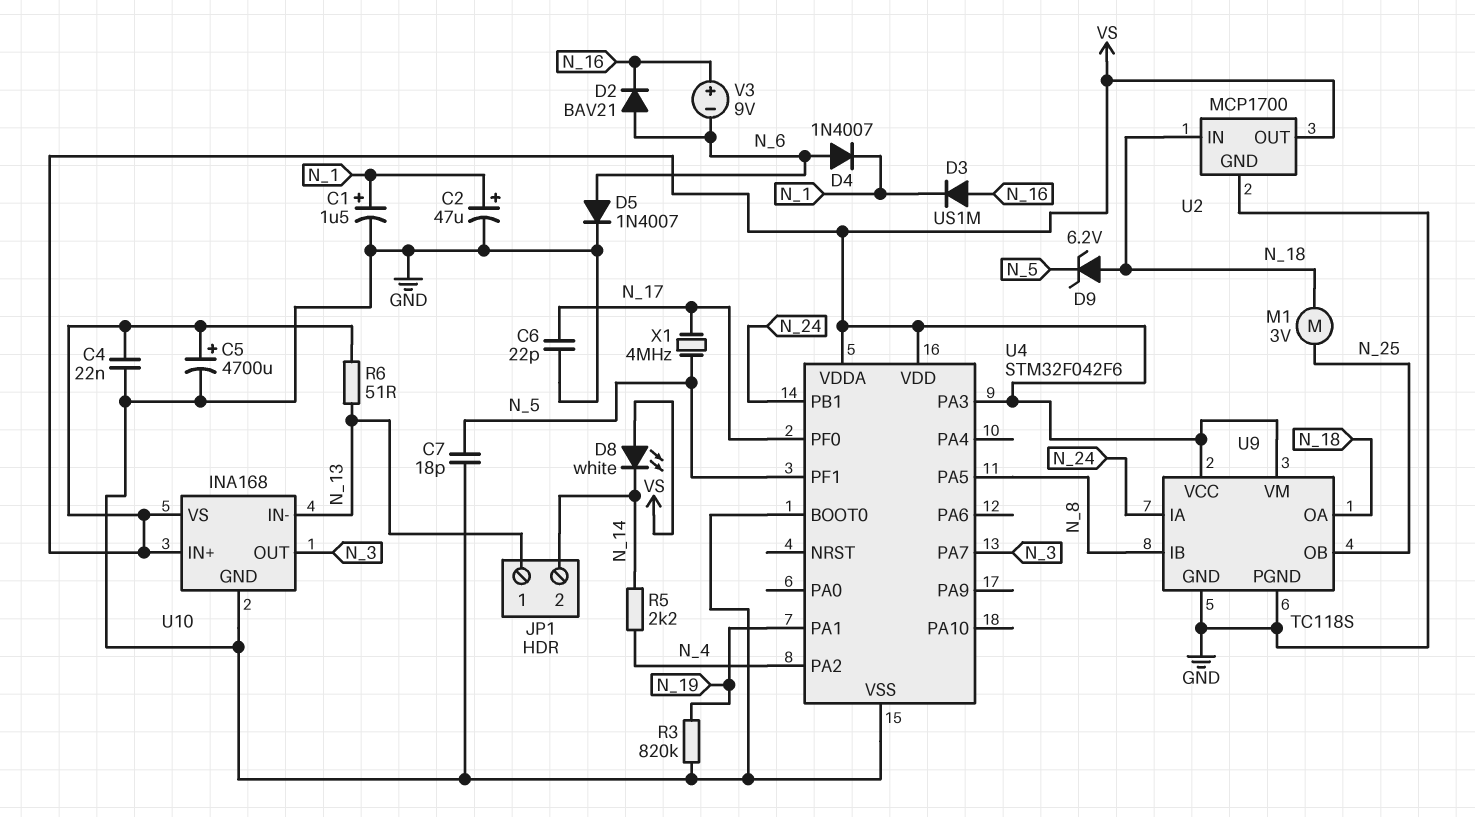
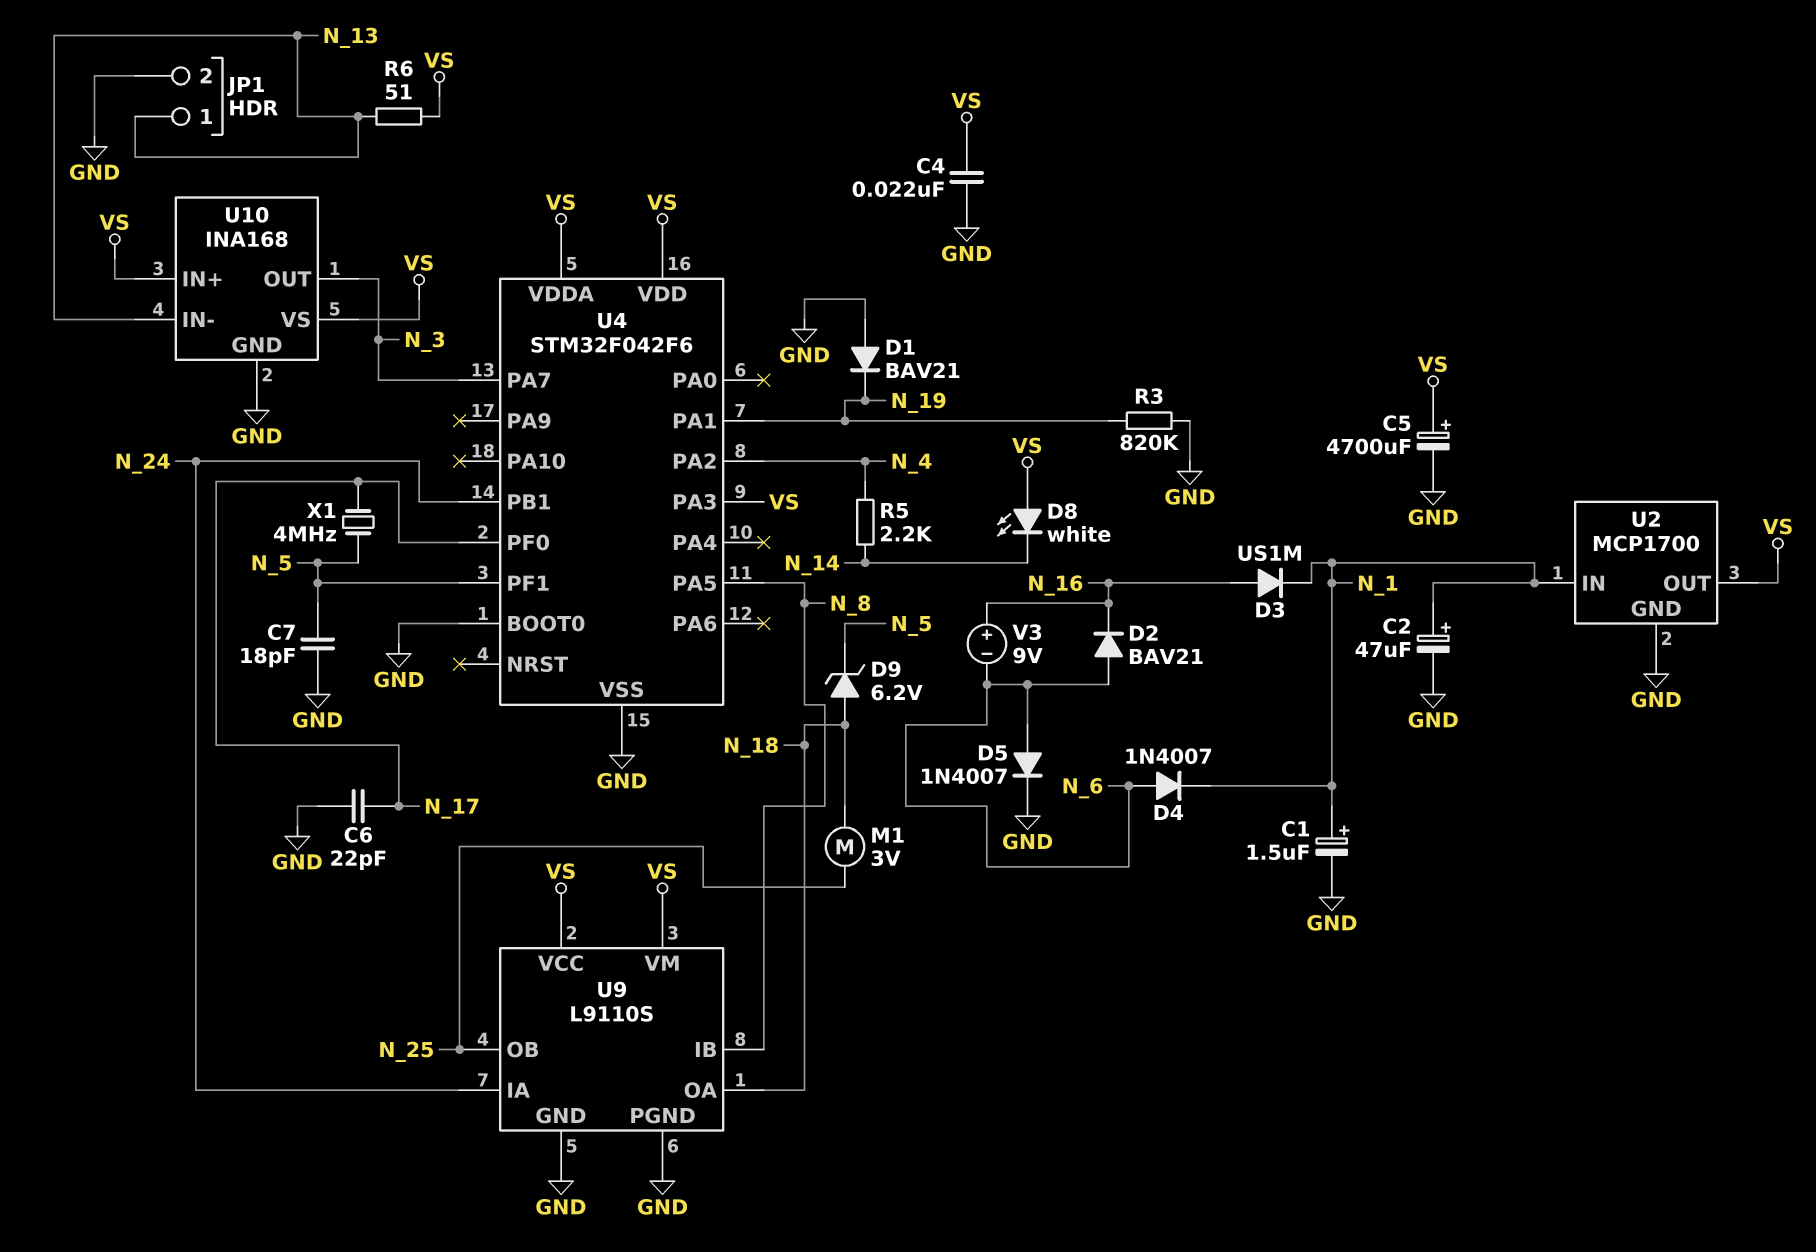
D1: none -> diode BAV21 (A GND, K N_19)
JP1 pin 2: N_14 -> GND
U2 pin IN: N_18 -> N_1
U9: TC118S -> L9110S

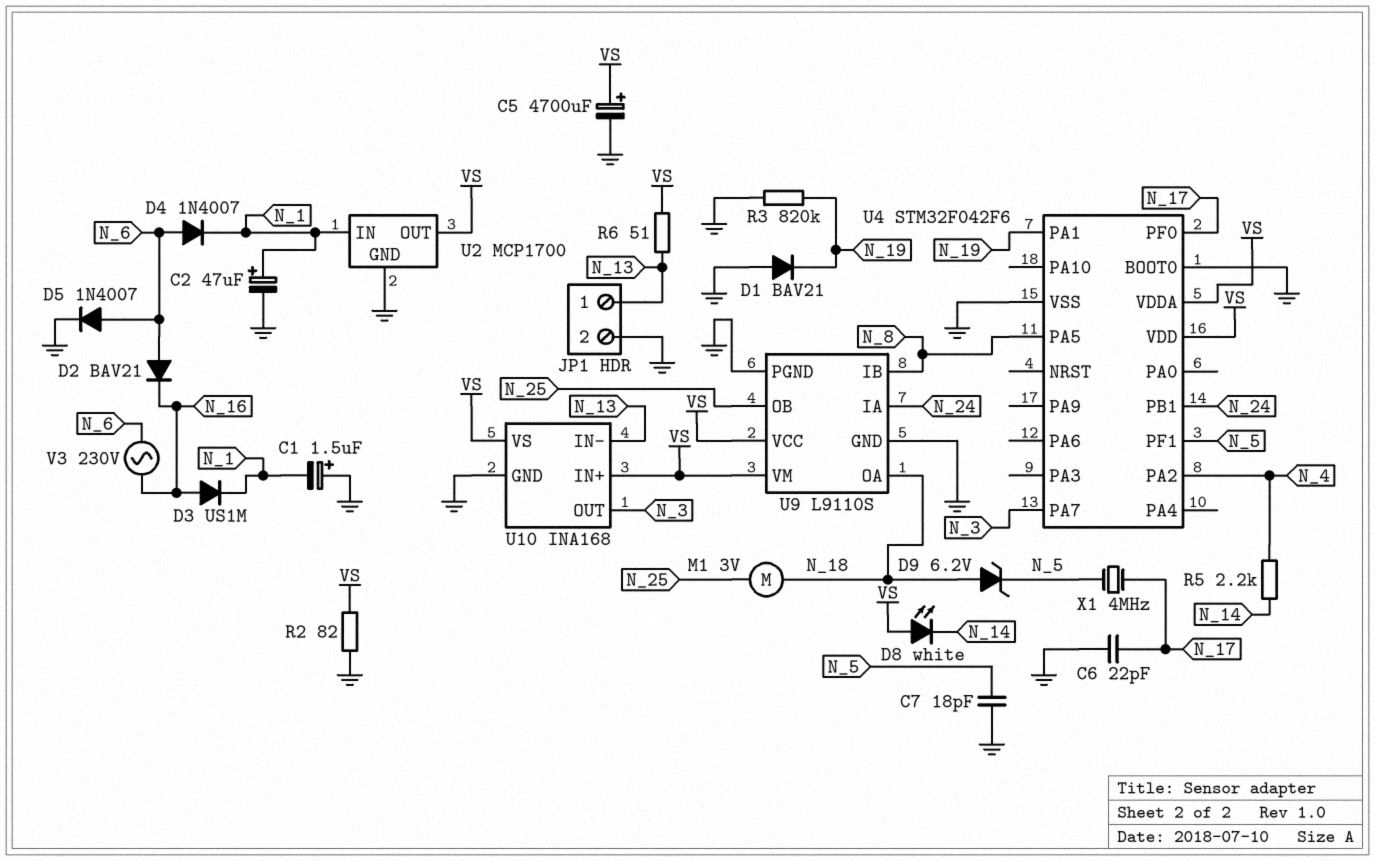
C1: 1.5uF (plus N_1, minus GND) -> 1.5uF (plus GND, minus N_1)
C4: 22nF (GND, VS) -> none
R2: none -> 82 (GND, VS)
U4 pin PA3: VS -> none
V3: 9V (plus N_16, minus N_6) -> AC 230V (N_6, N_16)

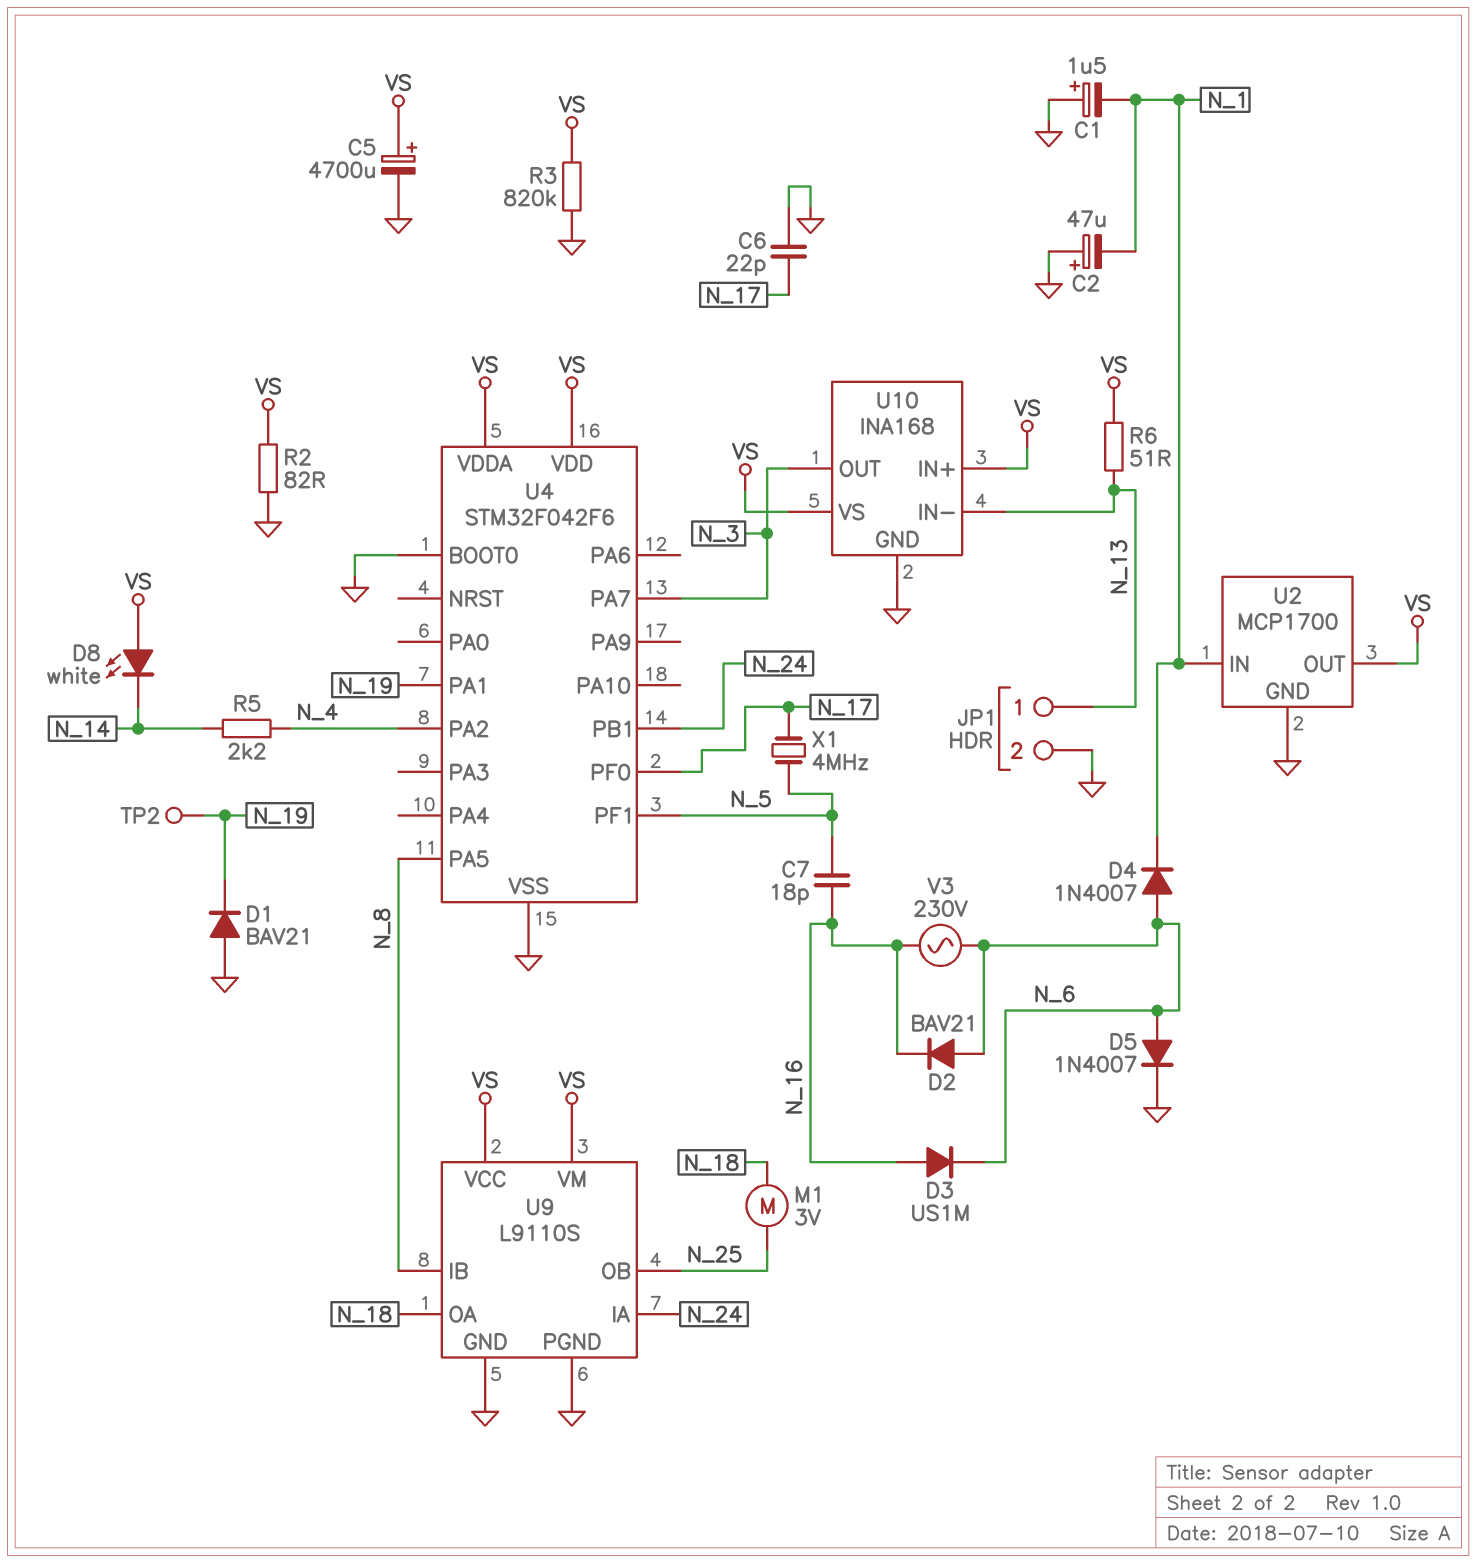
C2: 47uF (plus N_1, minus GND) -> 47uF (plus GND, minus N_1)
C7: 18pF (GND, N_5) -> 18pF (N_5, N_16)
D3: diode US1M (A N_16, K N_1) -> diode US1M (A N_16, K N_6)
D9: zener 6.2V (A N_18, K N_5) -> none
R3: 820k (GND, N_19) -> 820k (GND, VS)
TP2: none -> test point (N_19)

